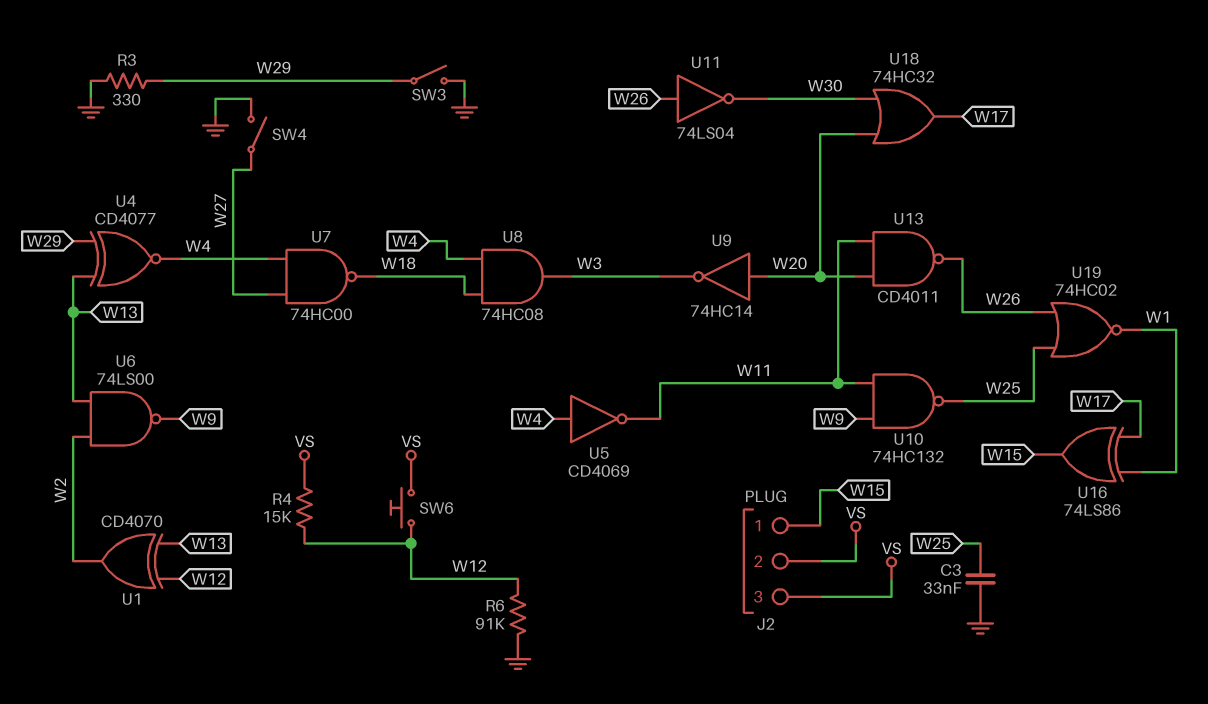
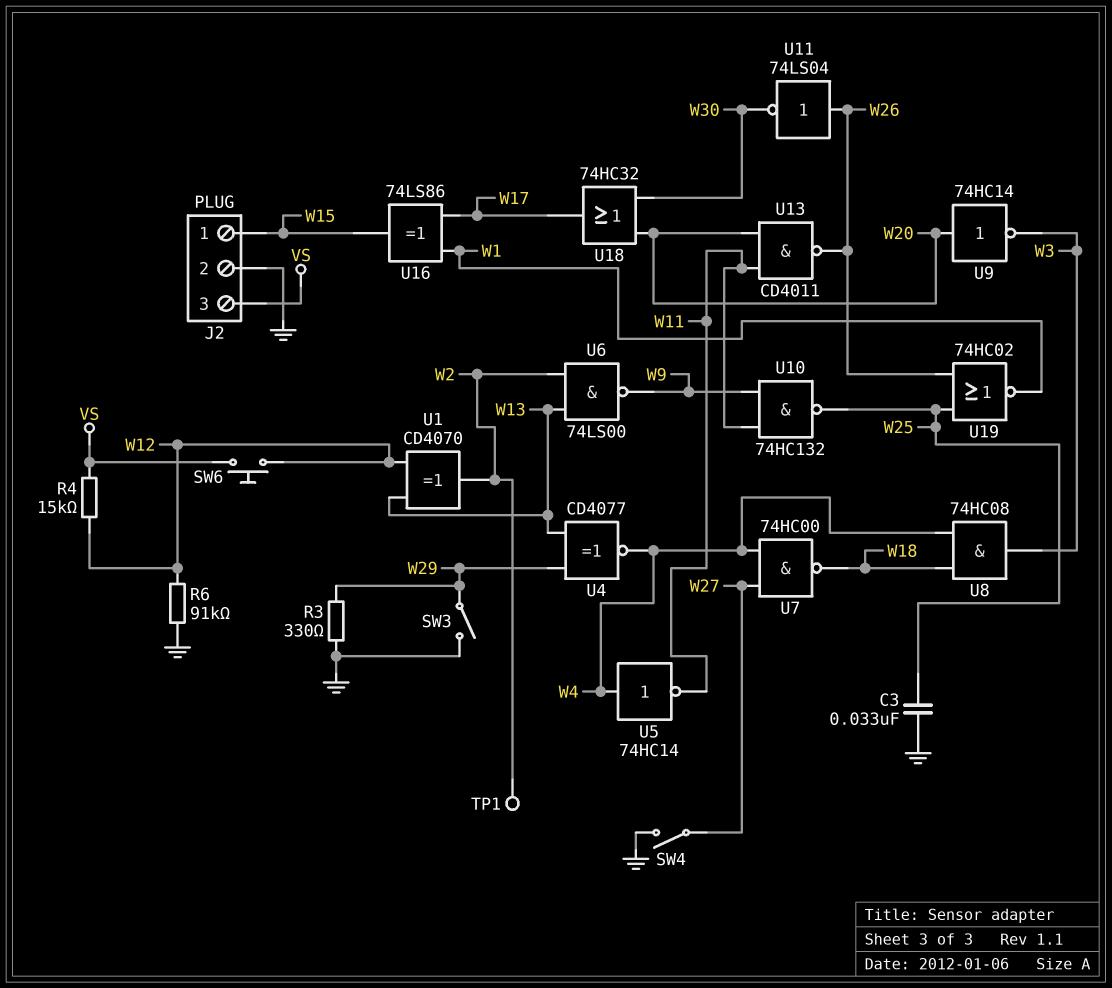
J2 pin 2: VS -> GND
TP1: none -> test point (W2)
U5: NOT CD4069 (in W4, out W11) -> NOT 74HC14 (in W4, out W11)

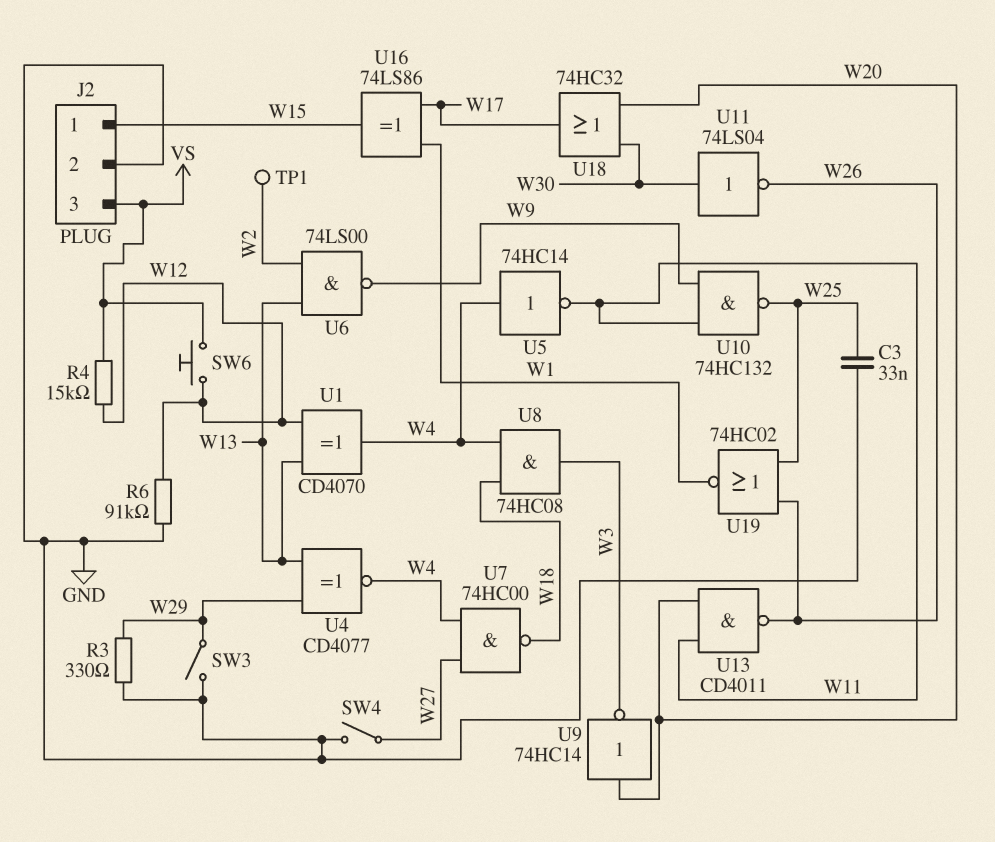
U1: XOR CD4070 (in W12, in W13, out W2) -> XOR CD4070 (in W12, in W13, out W4)
U11: NOT 74LS04 (in W26, out W30) -> NOT 74LS04 (in W30, out W26)

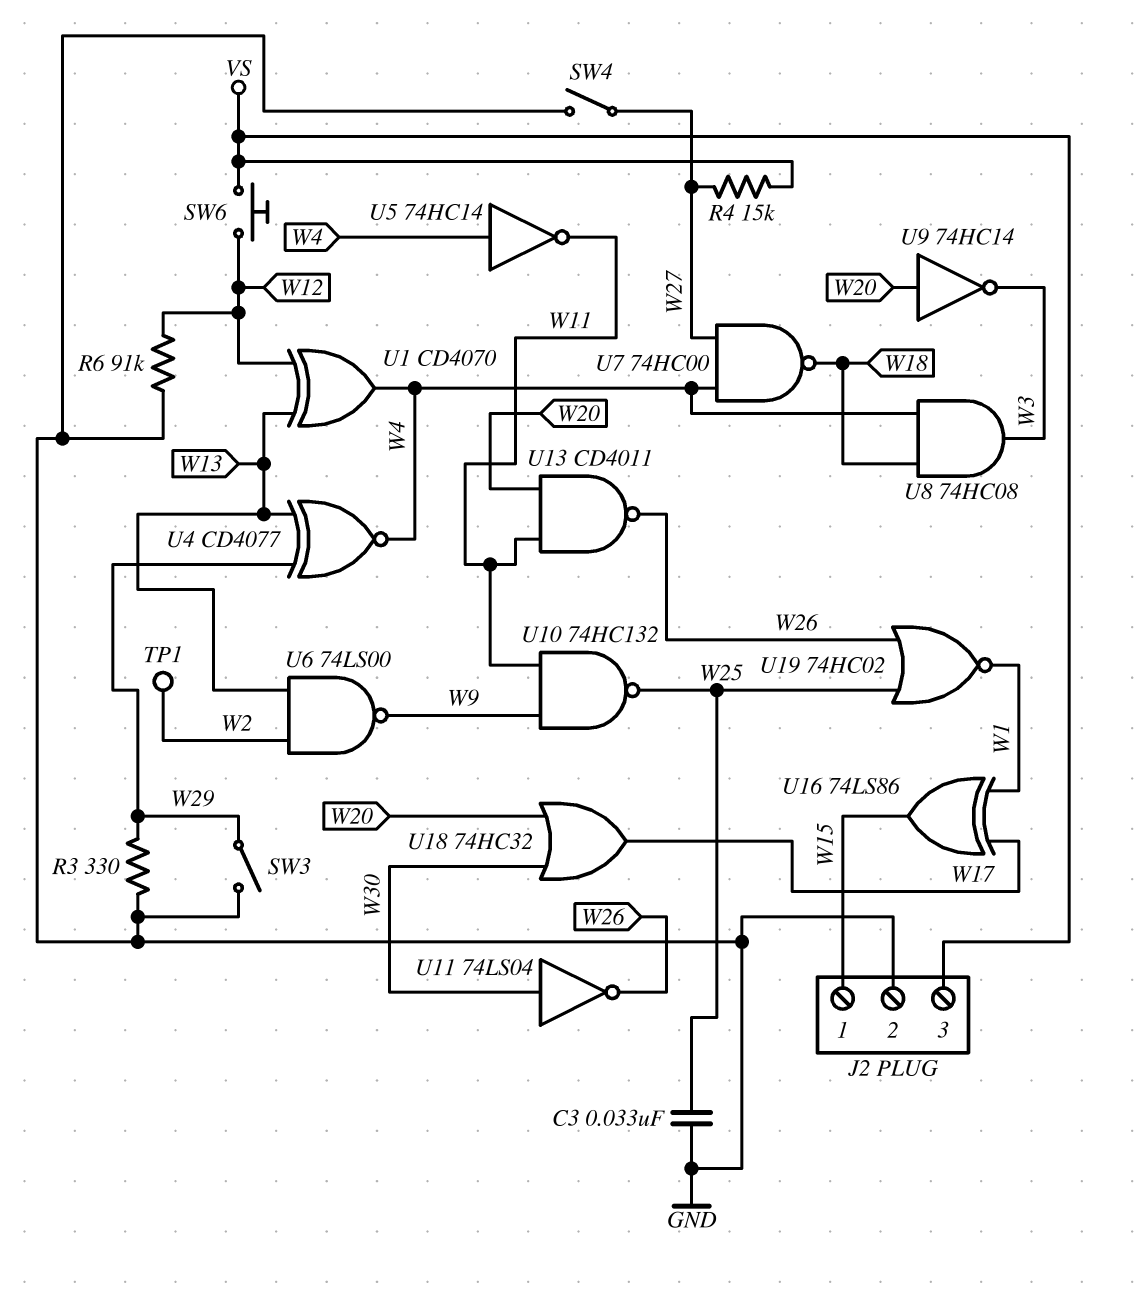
R4: 15k (VS, W12) -> 15k (VS, W27)

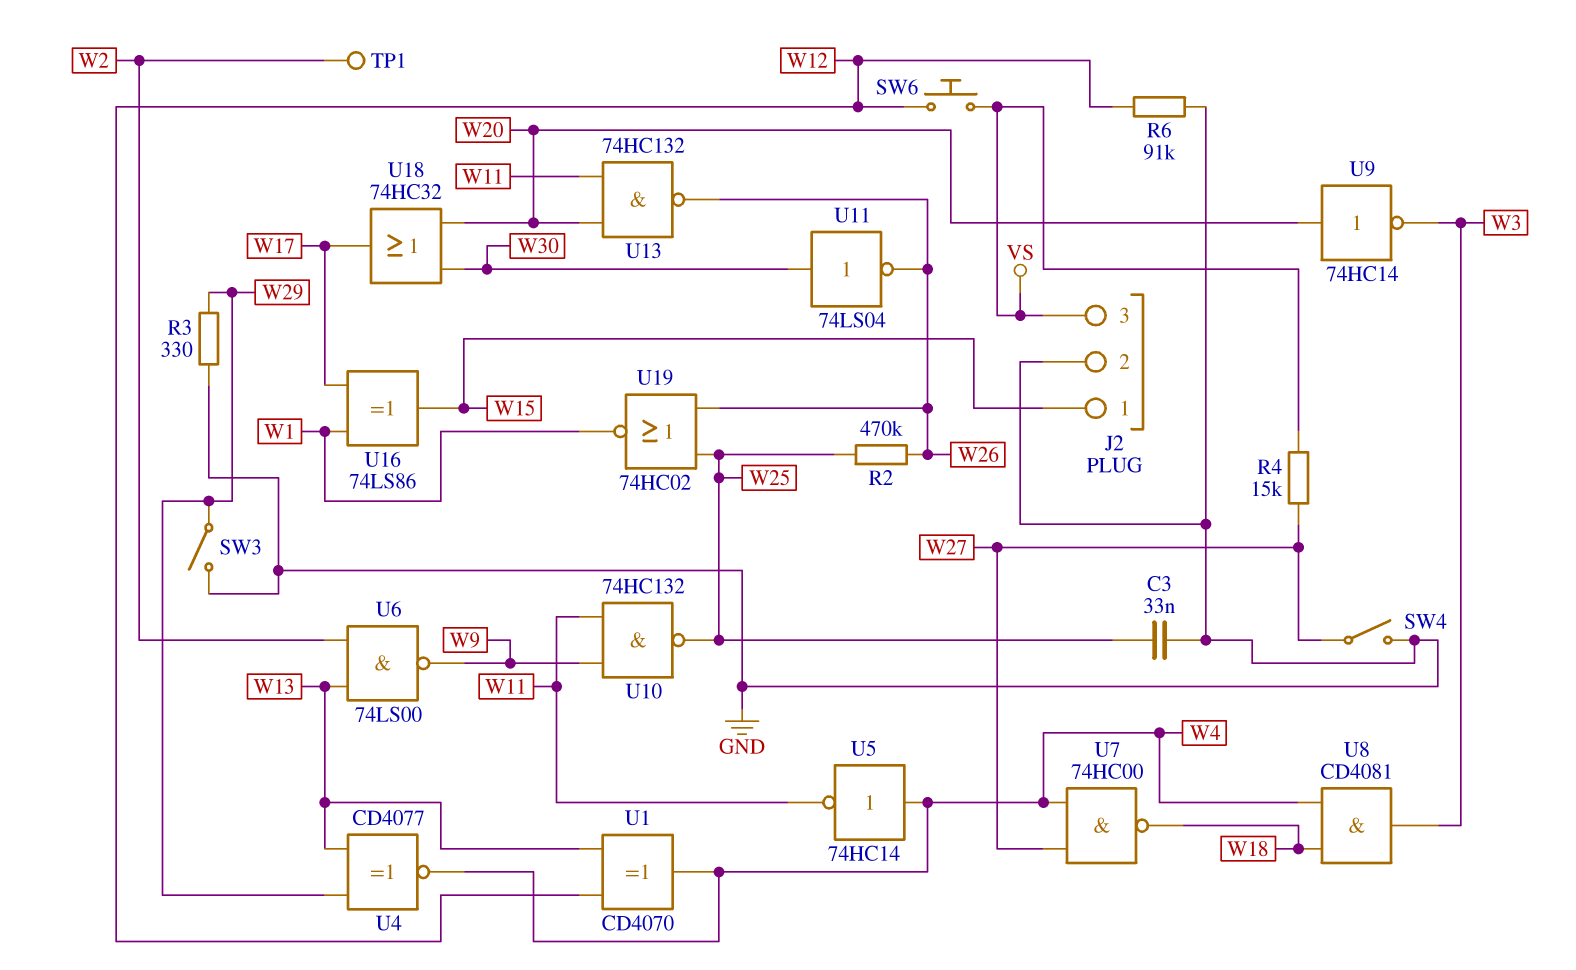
R2: none -> 470k (W25, W26)
U8: AND 74HC08 (in W4, in W18, out W3) -> AND CD4081 (in W4, in W18, out W3)
U13: NAND CD4011 (in W11, in W20, out W26) -> NAND 74HC132 (in W11, in W20, out W26)

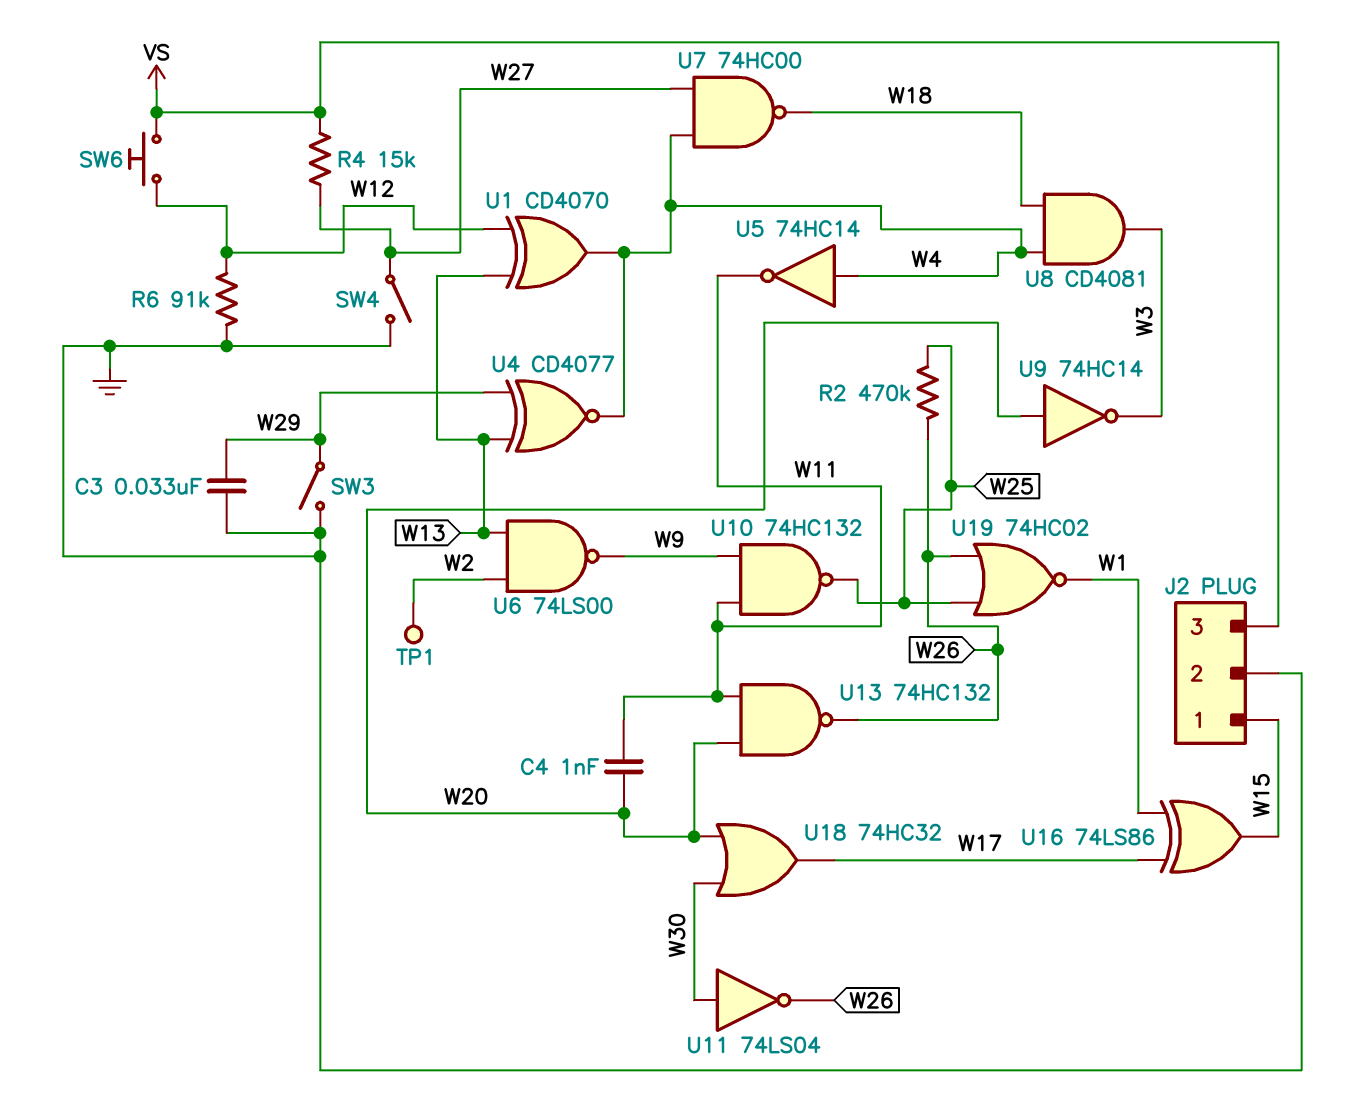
C3: 33nF (GND, W25) -> 33nF (GND, W29)
C4: none -> 1nF (W11, W20)
R3: 330 (GND, W29) -> none

